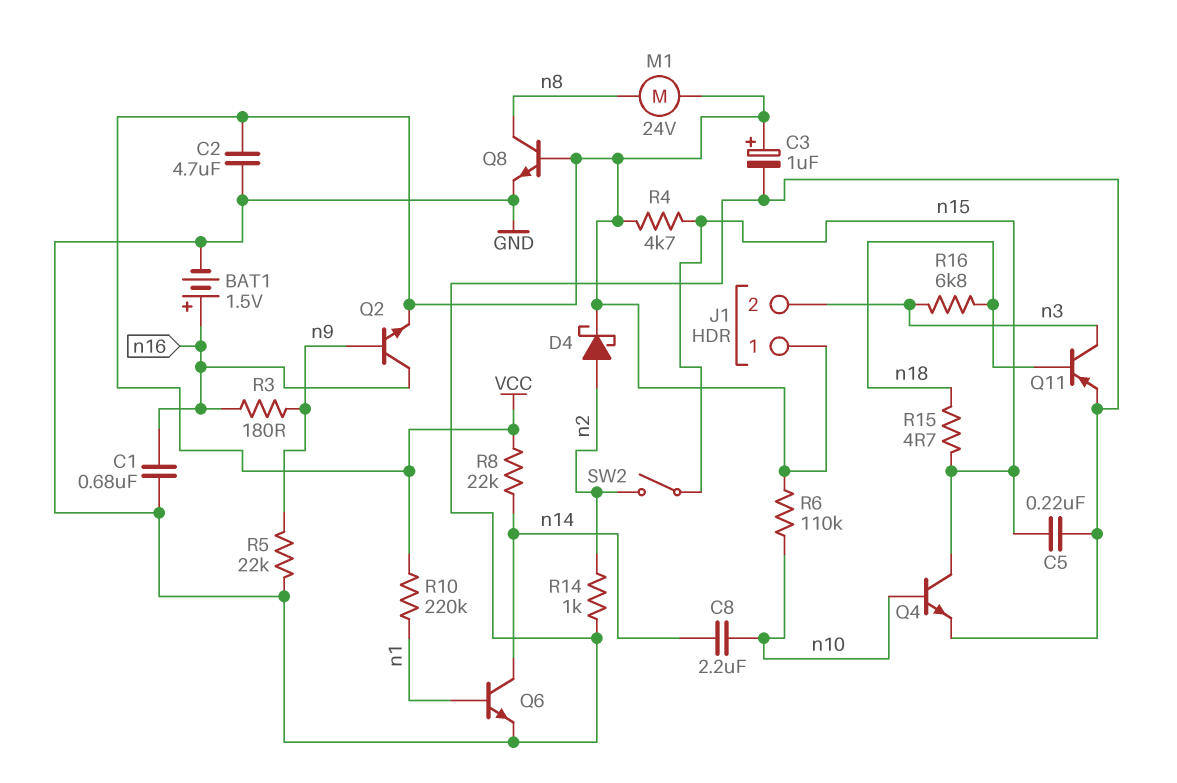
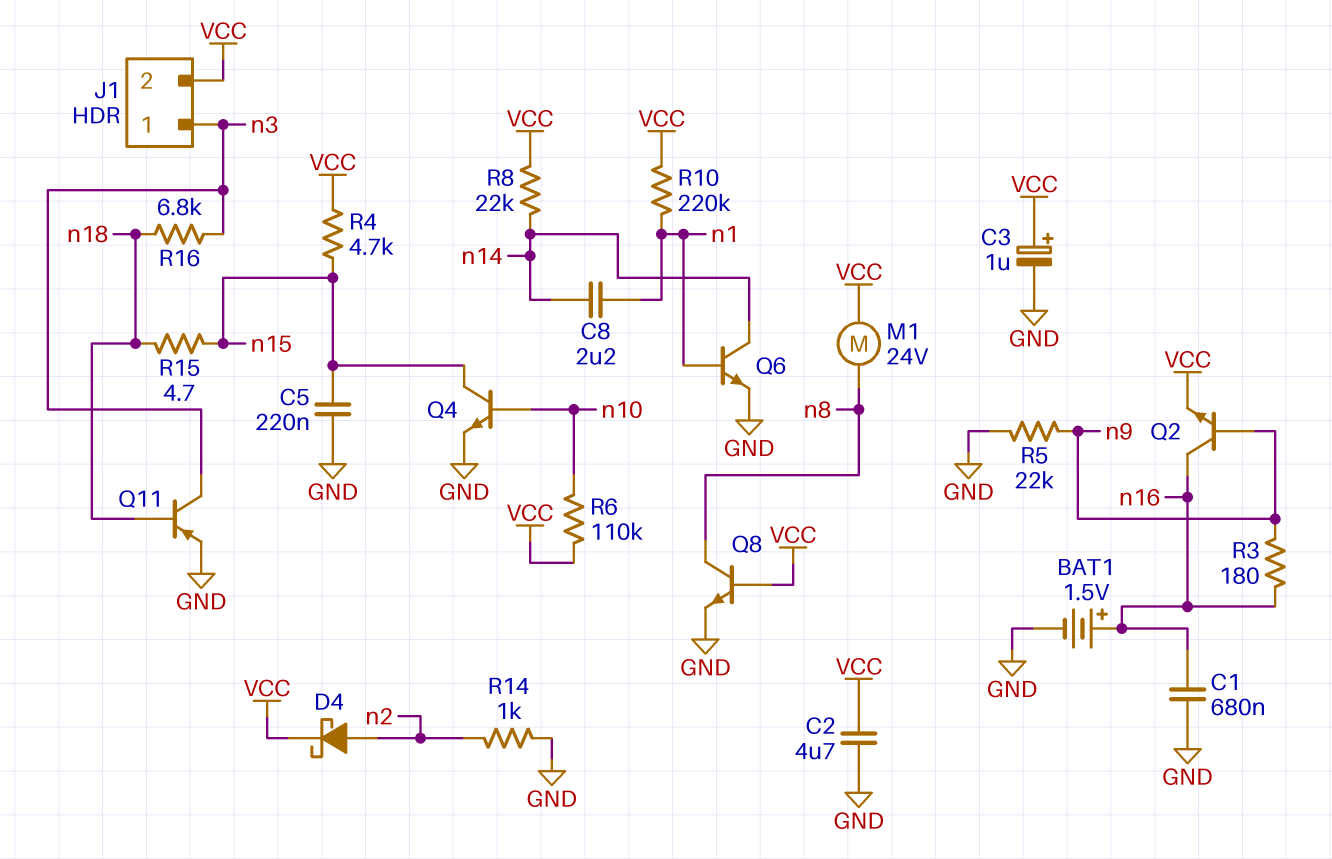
C8: 2.2uF (n10, n14) -> 2.2uF (n1, n14)
J1 pin 1: VCC -> n3
J1 pin 2: n3 -> VCC
SW2: switch (n2, n15) -> none

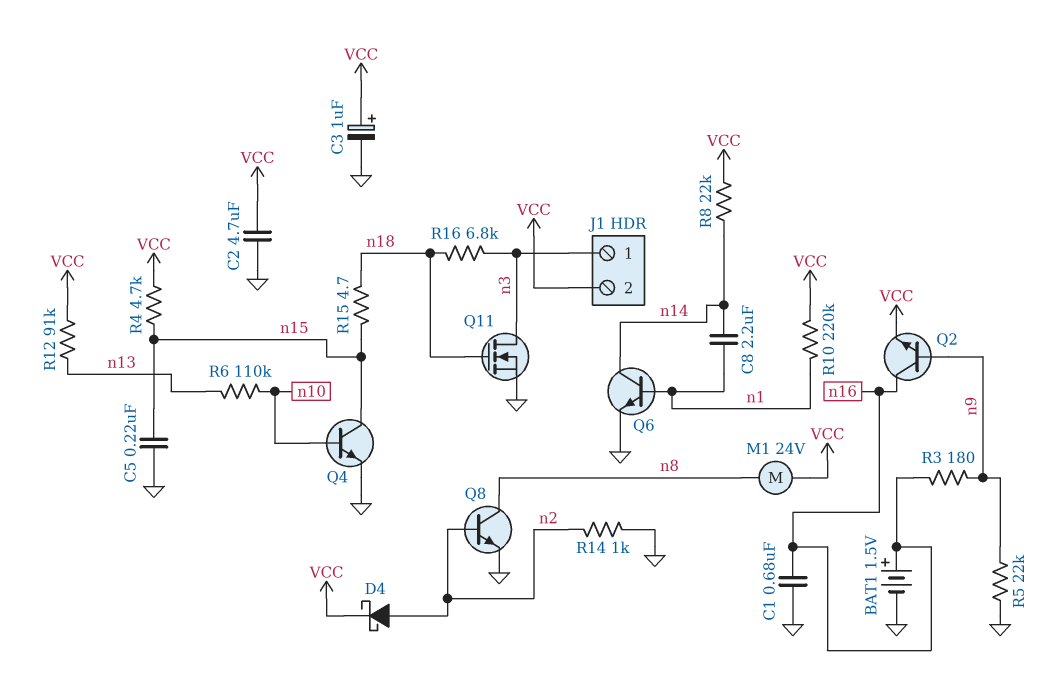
Q8: NPN (B VCC, C n8, E GND) -> NPN (B n2, C n8, E GND)
Q11: PNP (B n18, C n3, E GND) -> NMOS (G n18, D n3, S GND)
R6: 110k (VCC, n10) -> 110k (n10, n13)
R12: none -> 91k (VCC, n13)

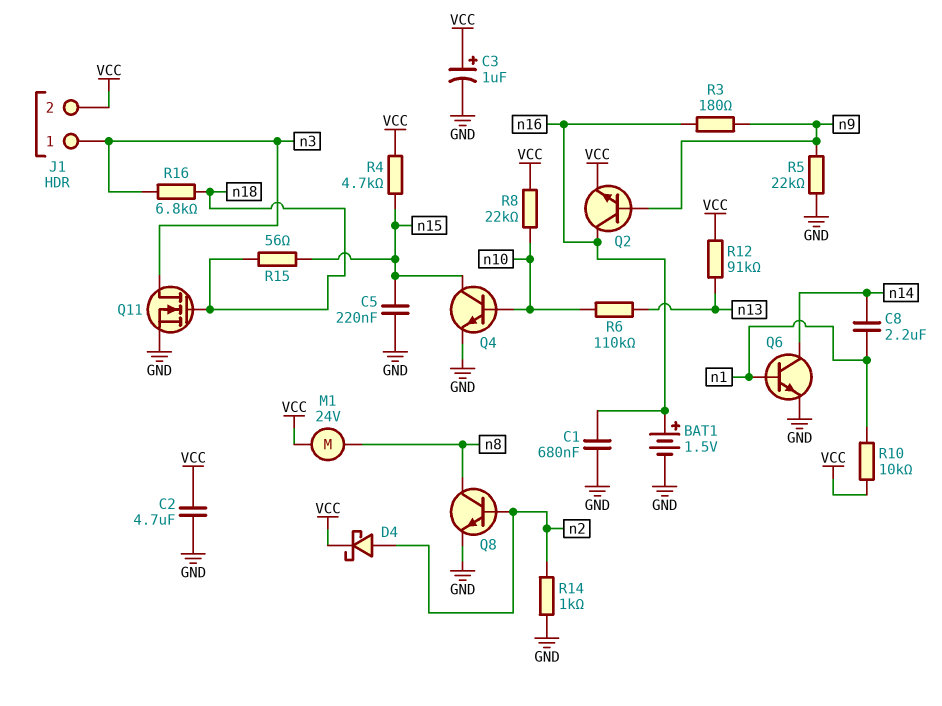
R8: 22k (VCC, n14) -> 22k (VCC, n10)
R10: 220k (VCC, n1) -> 10k (VCC, n1)
R15: 4.7 (n15, n18) -> 56 (n15, n18)

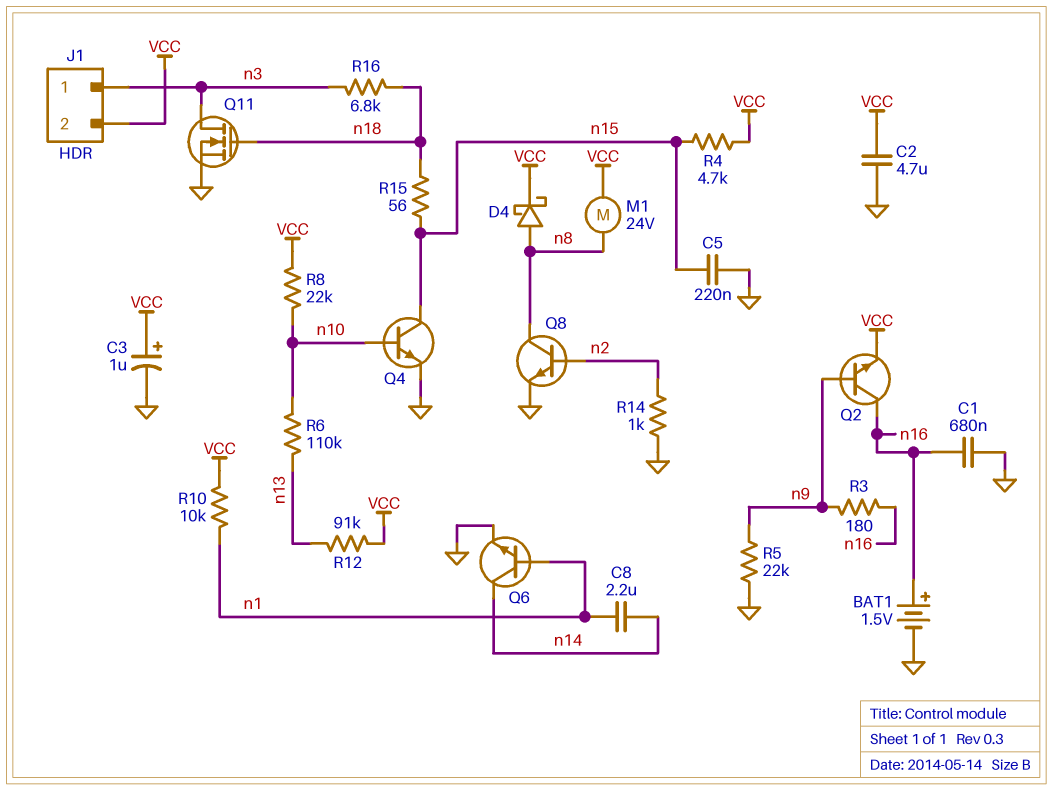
D4: schottky (A n2, K VCC) -> schottky (A n8, K VCC)

